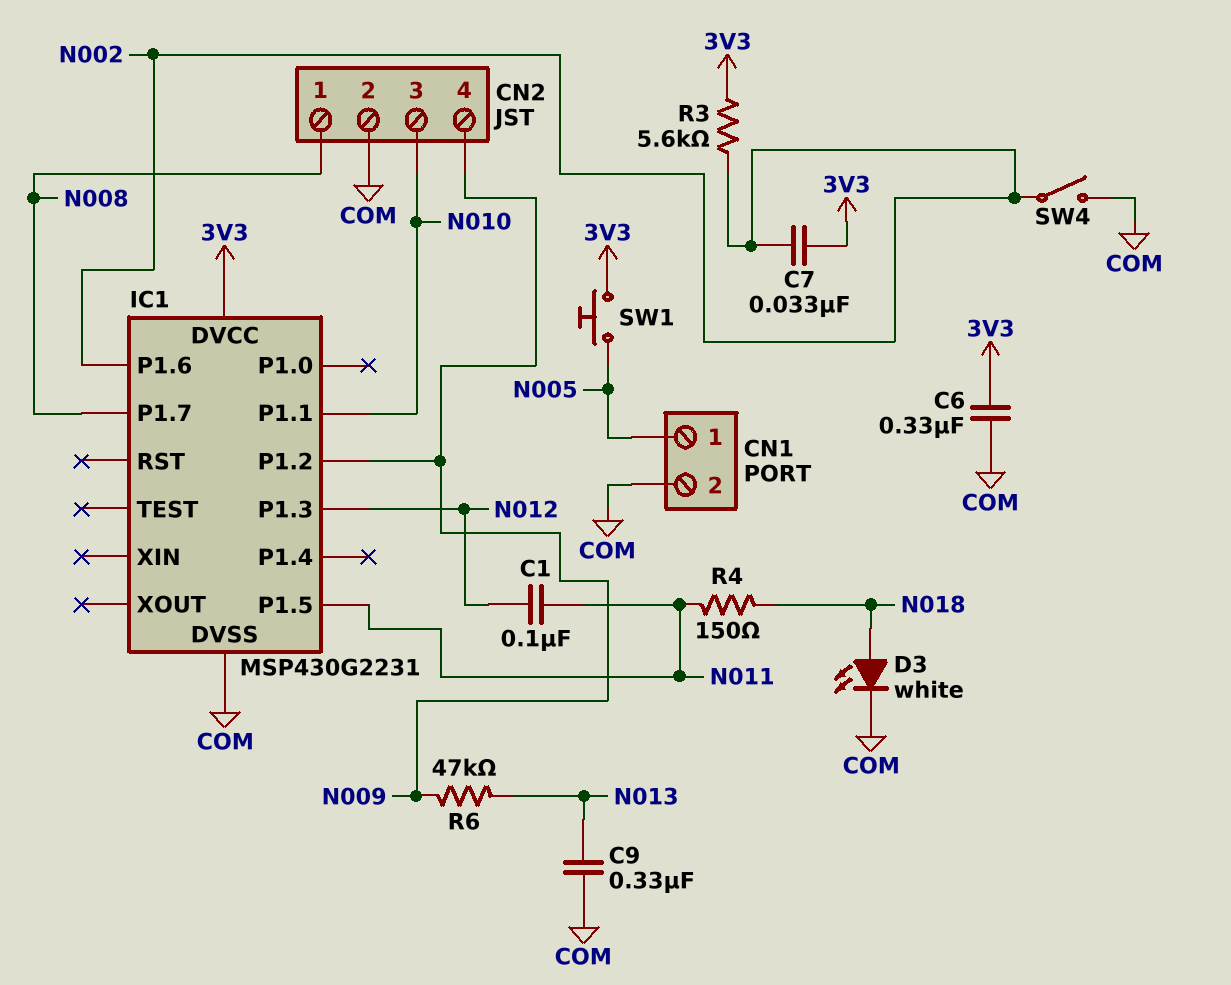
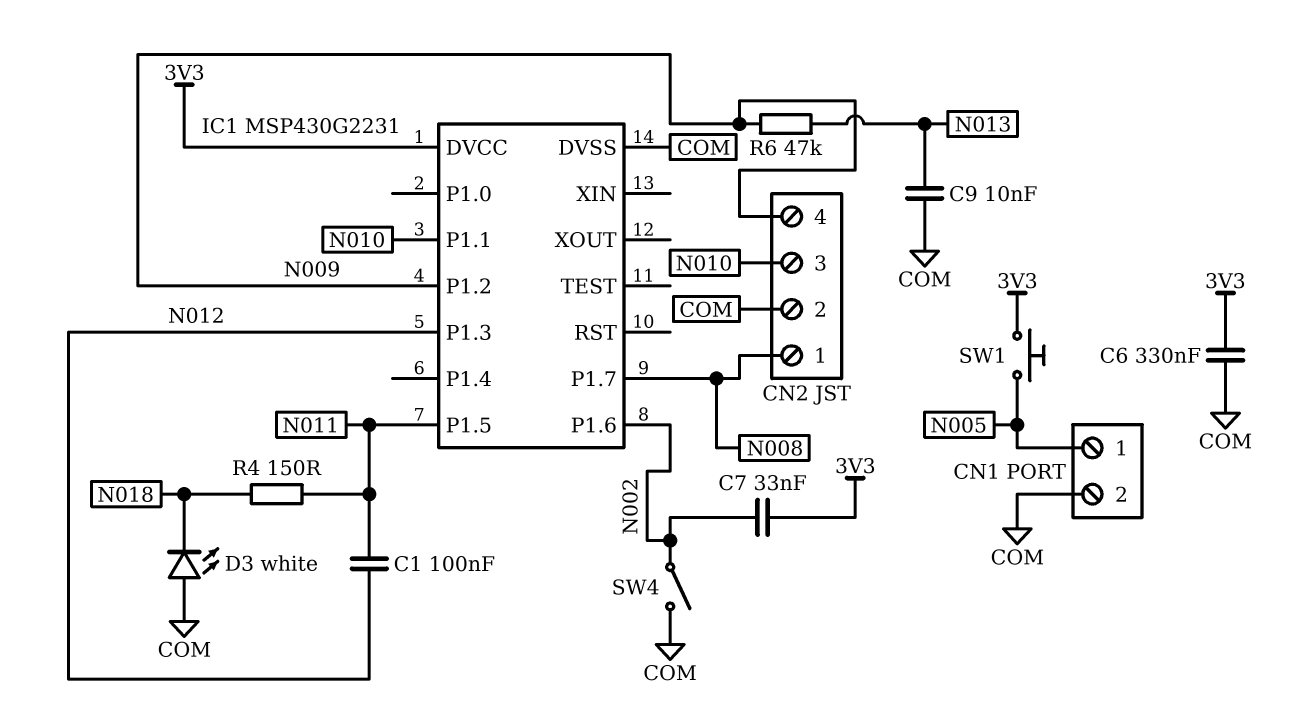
C9: 330nF (COM, N013) -> 10nF (COM, N013)
D3: LED white (A N018, K COM) -> LED white (A COM, K N018)
R3: 5.6k (3V3, N002) -> none

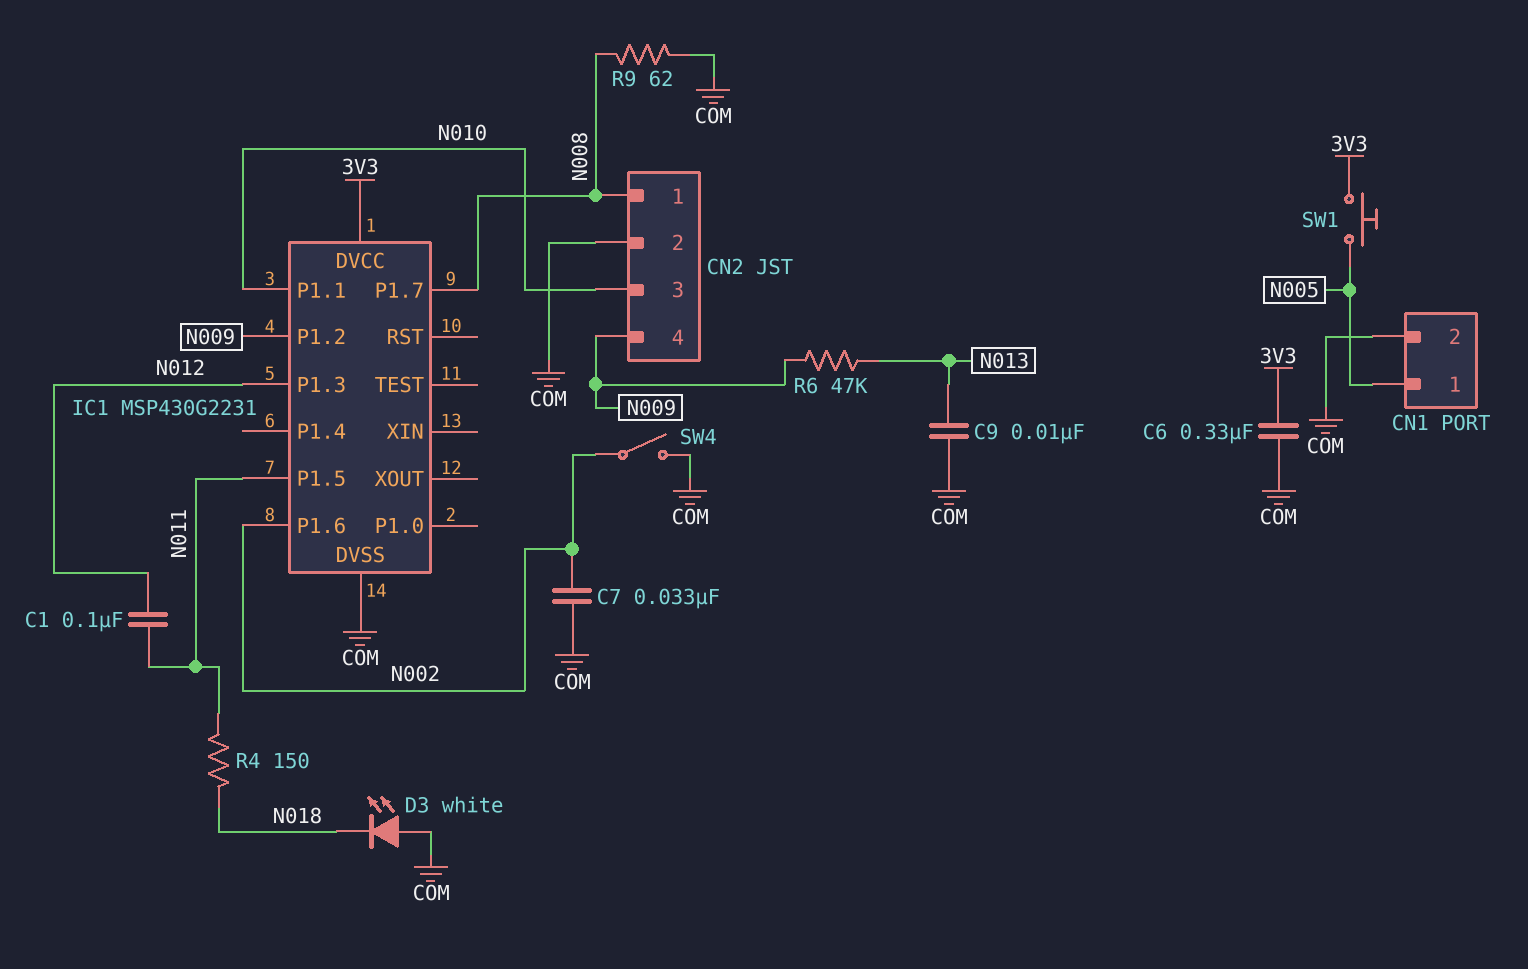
C7: 33nF (3V3, N002) -> 33nF (COM, N002)
R9: none -> 62 (COM, N008)

